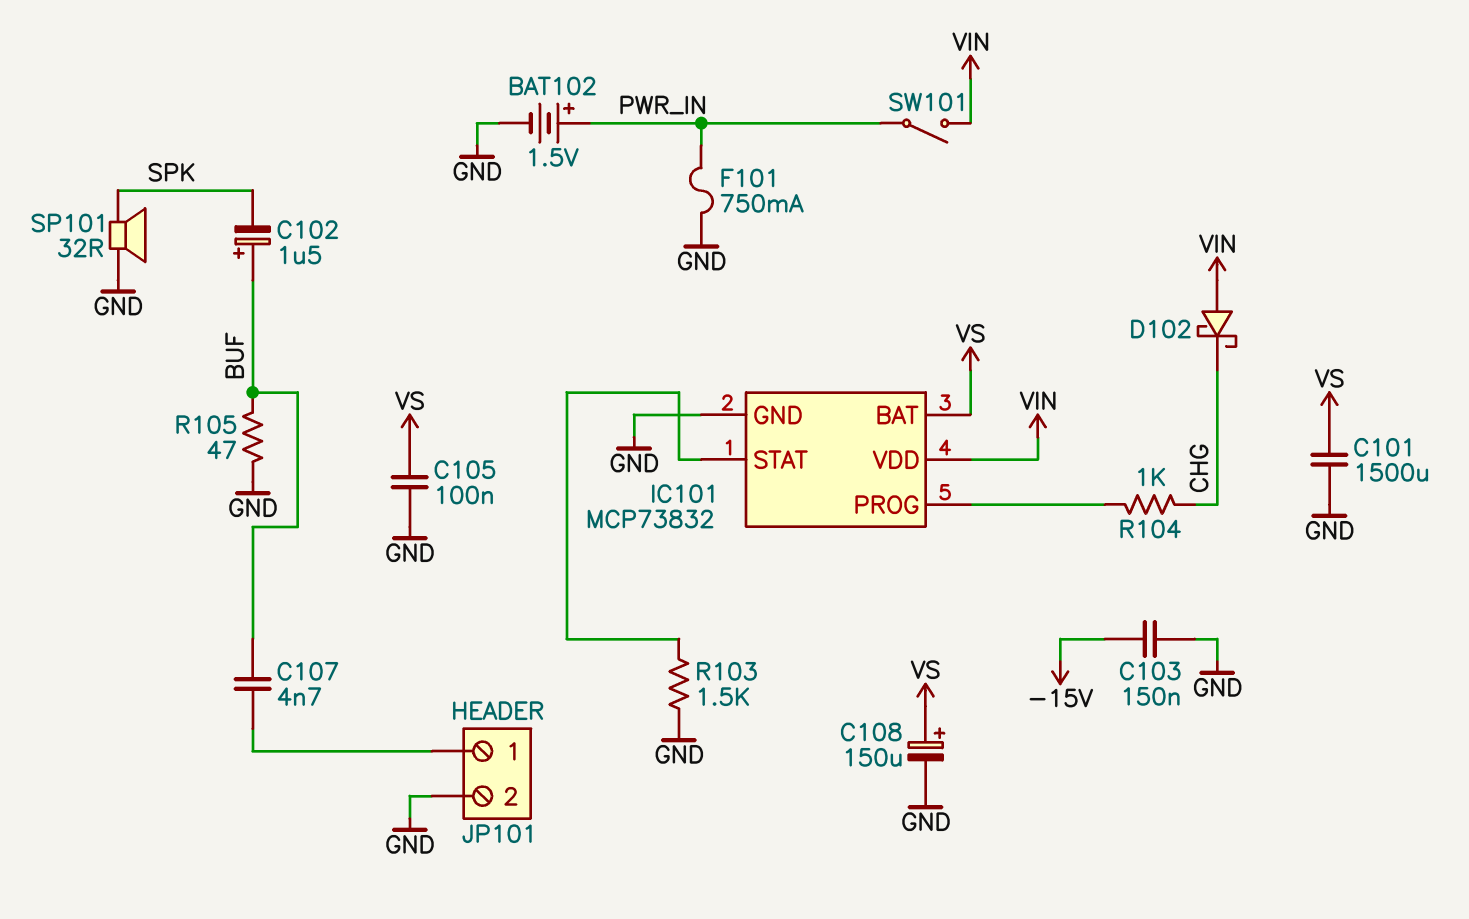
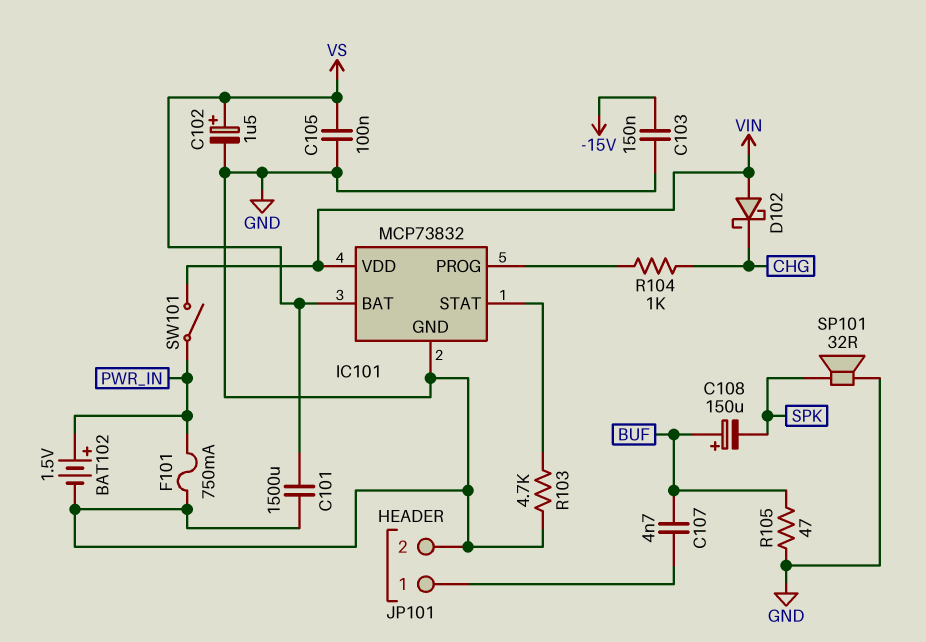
C102: 1.5uF (plus BUF, minus SPK) -> 1.5uF (plus VS, minus GND)
C108: 150uF (plus VS, minus GND) -> 150uF (plus BUF, minus SPK)
R103: 1.5k (GND, IC101/STAT) -> 4.7k (GND, IC101/STAT)

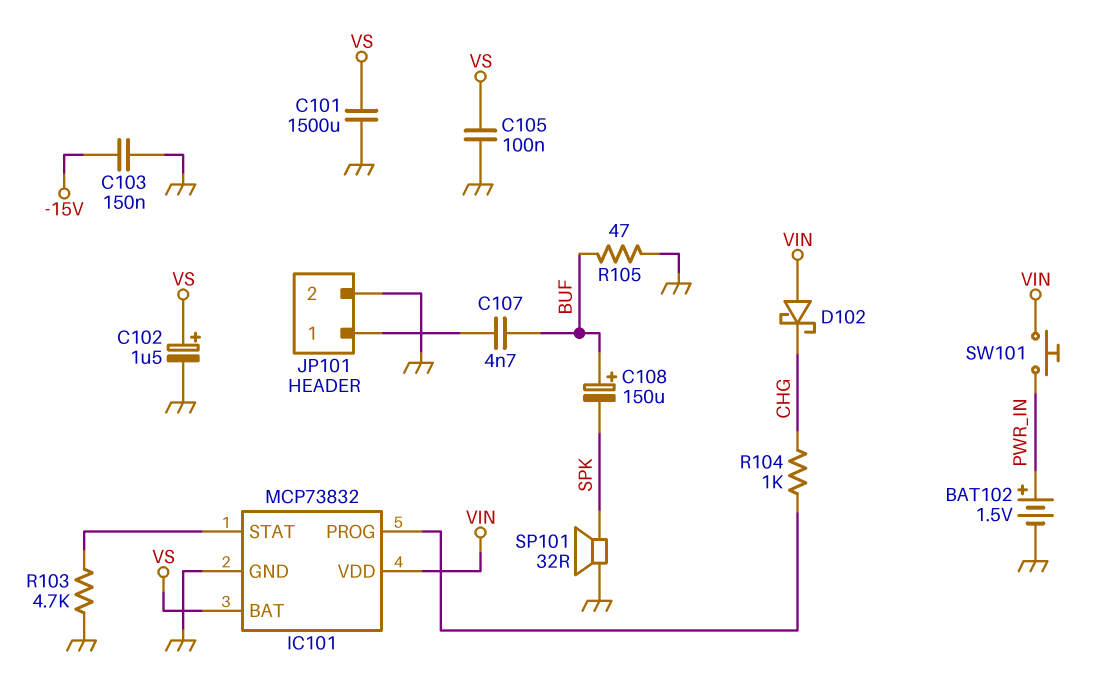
F101: 750mA (GND, PWR_IN) -> none
SW101: switch (PWR_IN, VIN) -> button (PWR_IN, VIN)

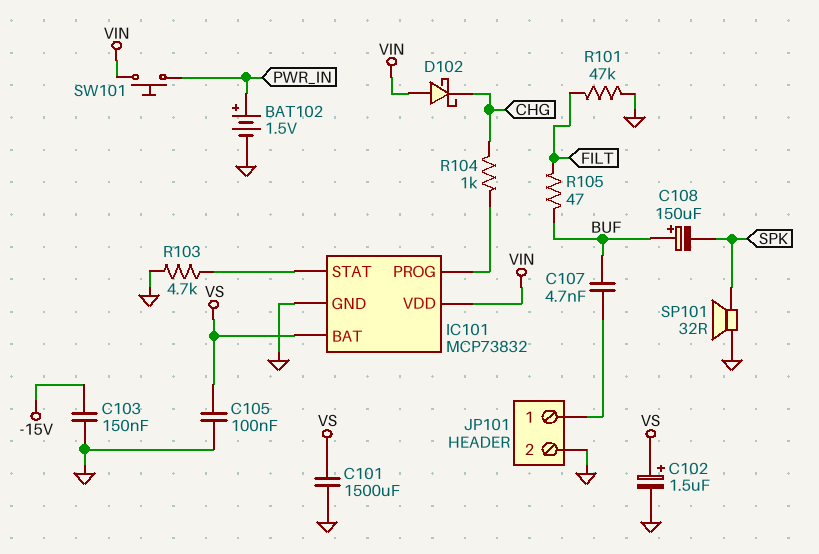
R101: none -> 47k (FILT, GND)
R105: 47 (BUF, GND) -> 47 (BUF, FILT)

